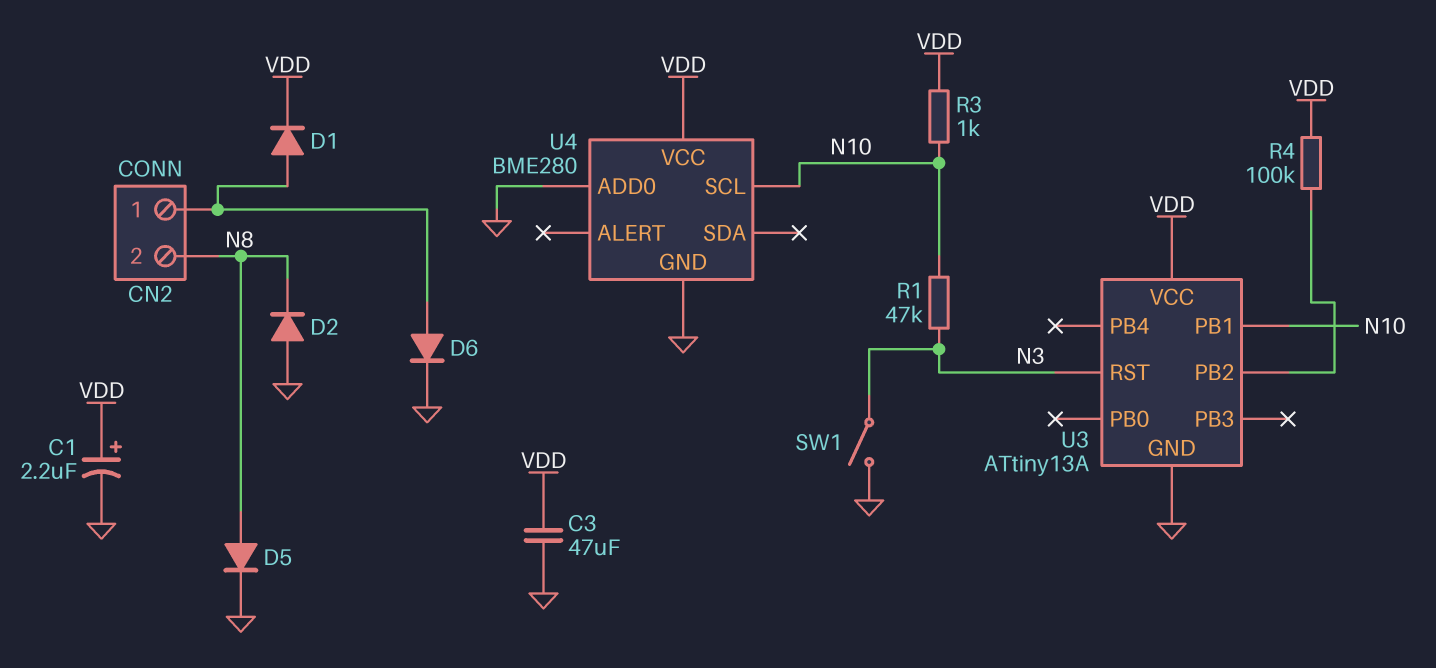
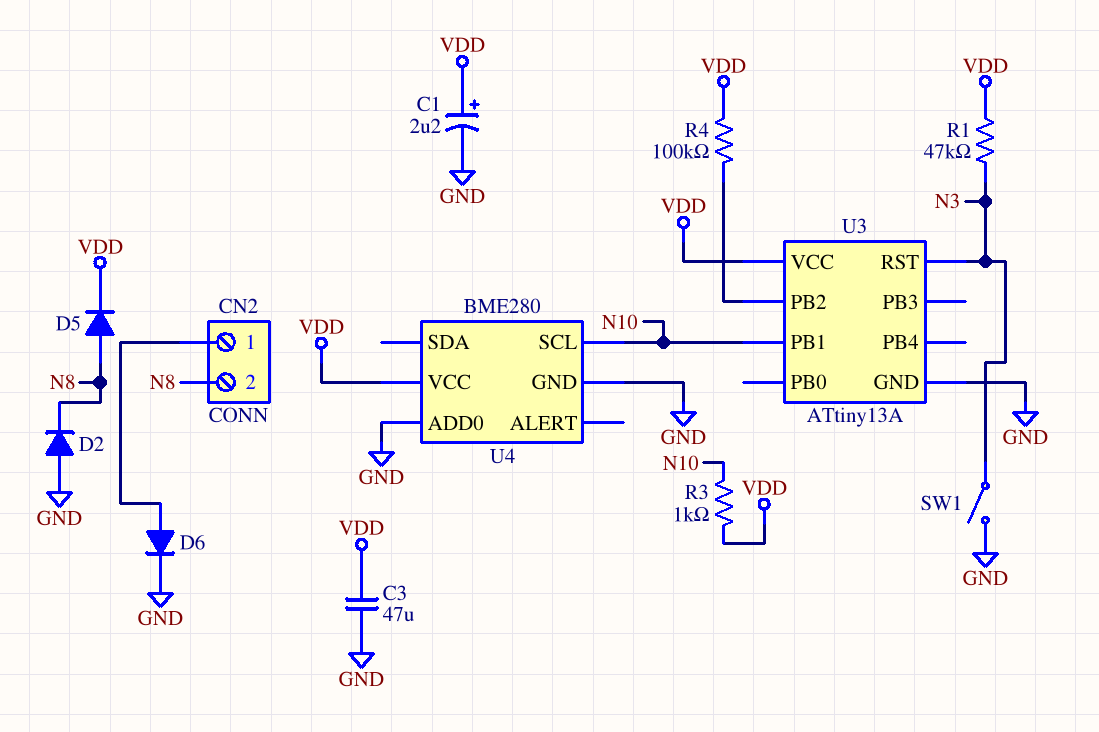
D1: diode (A CN2/1, K VDD) -> none
D5: diode (A N8, K GND) -> diode (A N8, K VDD)
R1: 47k (N3, N10) -> 47k (N3, VDD)

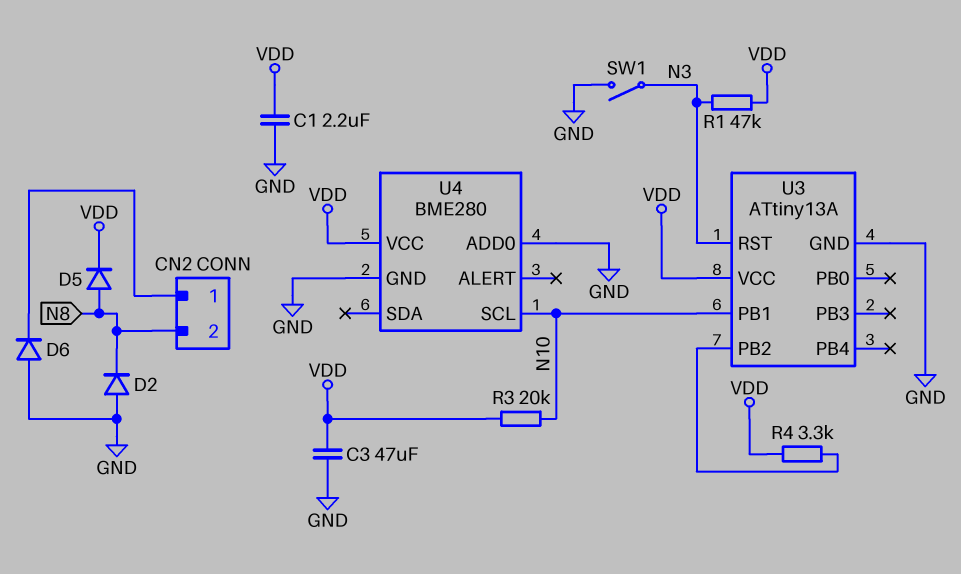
C1: 2.2uF (plus VDD, minus GND) -> 2.2uF (GND, VDD)
D6: diode (A CN2/1, K GND) -> diode (A GND, K CN2/1)
R3: 1k (N10, VDD) -> 20k (N10, VDD)
R4: 100k (U3/PB2, VDD) -> 3.3k (U3/PB2, VDD)

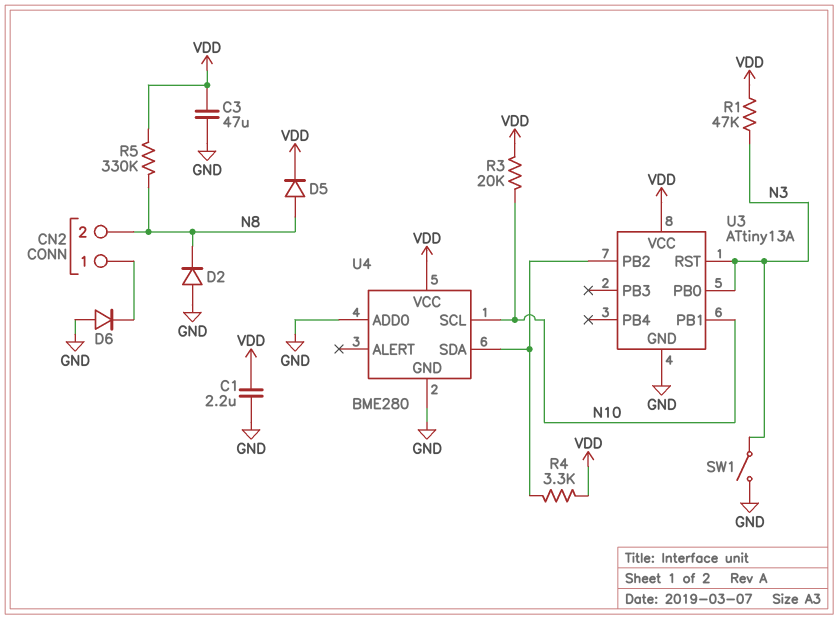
R5: none -> 330k (N8, VDD)
U3 pin PB0: none -> N3
U4 pin SDA: none -> U3/PB2

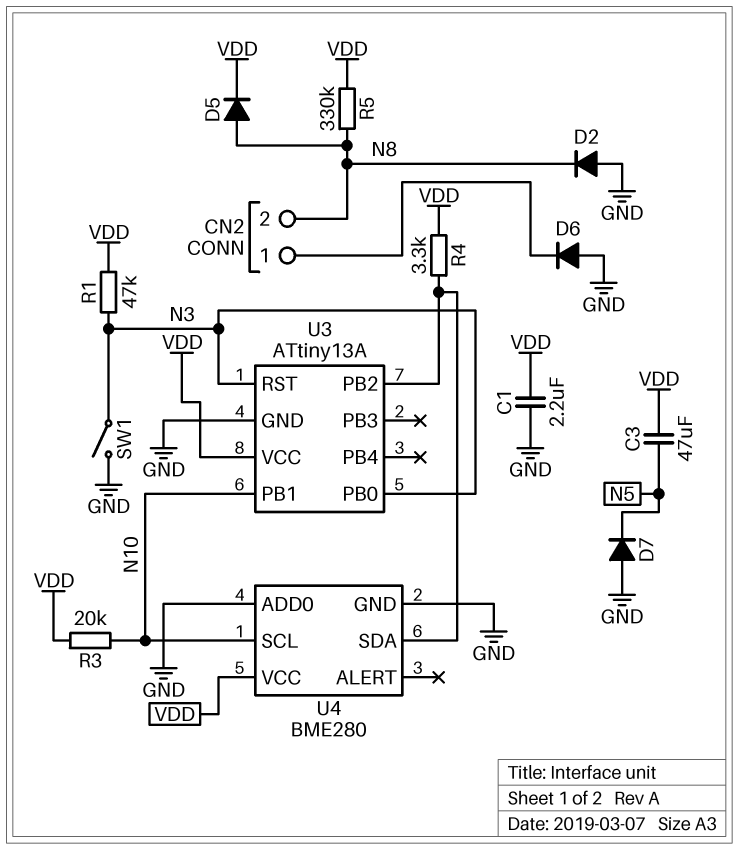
C3: 47uF (GND, VDD) -> 47uF (N5, VDD)
D7: none -> diode (A GND, K N5)

